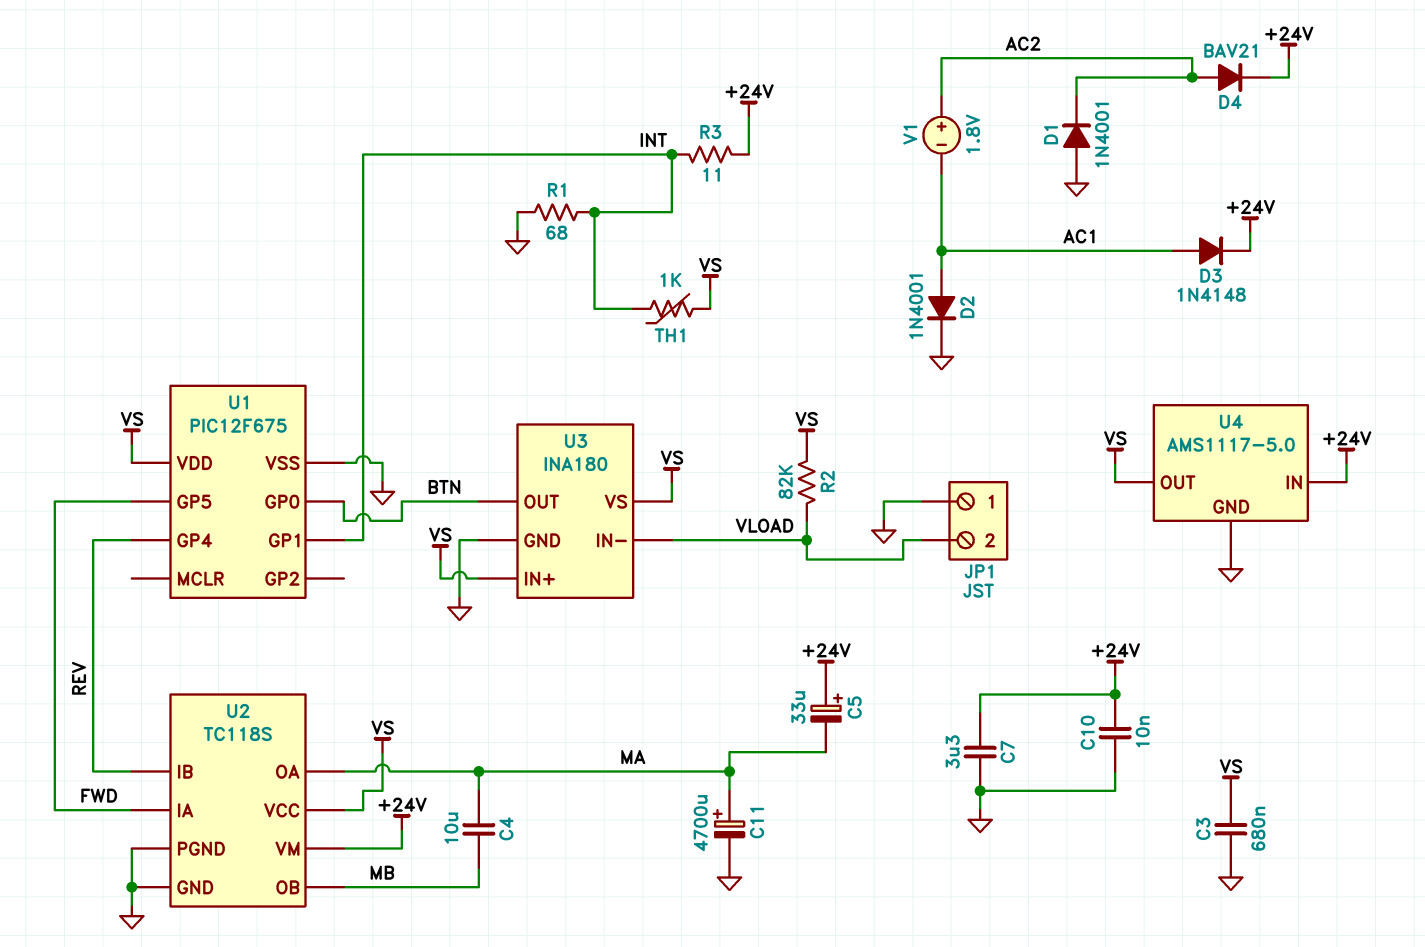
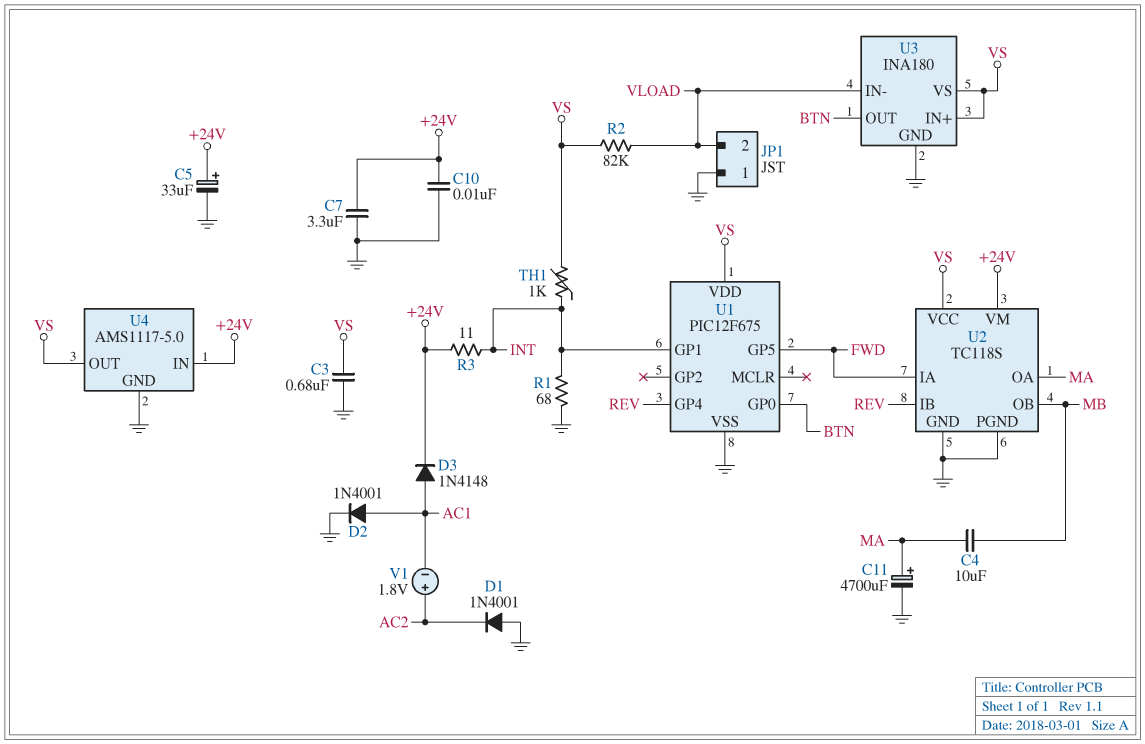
C5: 33uF (plus +24V, minus MA) -> 33uF (plus +24V, minus GND)
D4: diode BAV21 (A AC2, K +24V) -> none

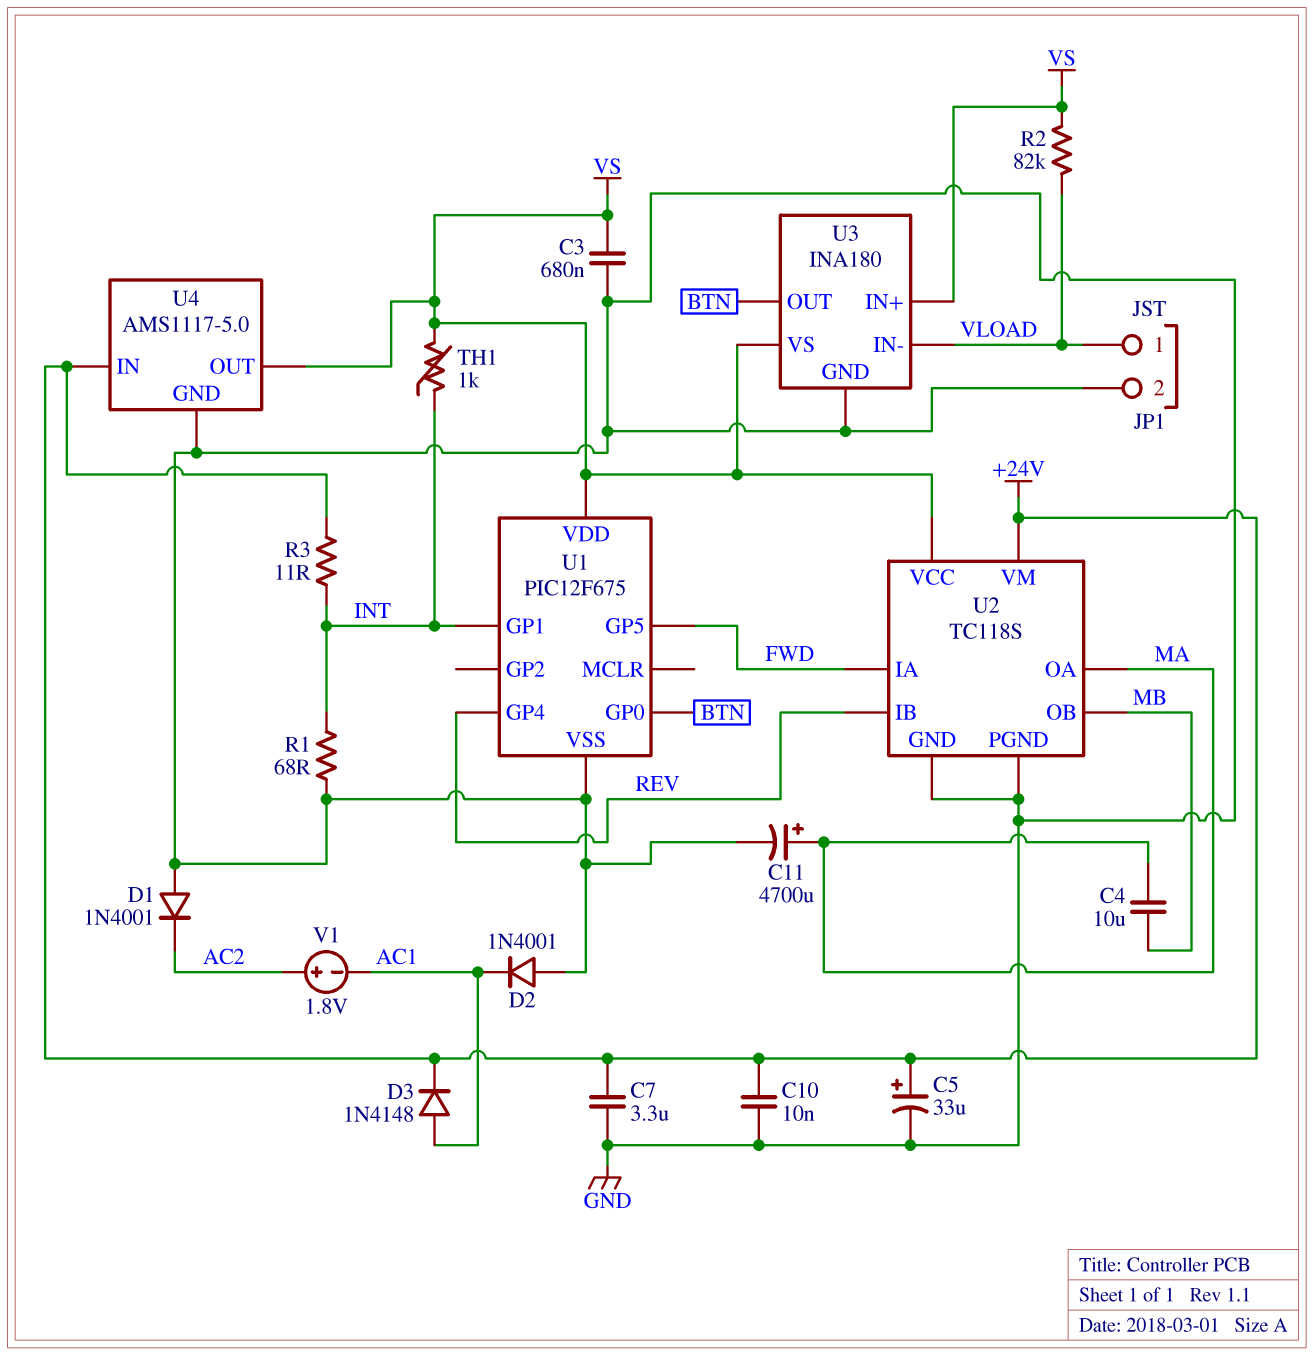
D2: diode 1N4001 (A AC1, K GND) -> diode 1N4001 (A GND, K AC1)
JP1 pin 1: GND -> VLOAD
JP1 pin 2: VLOAD -> GND

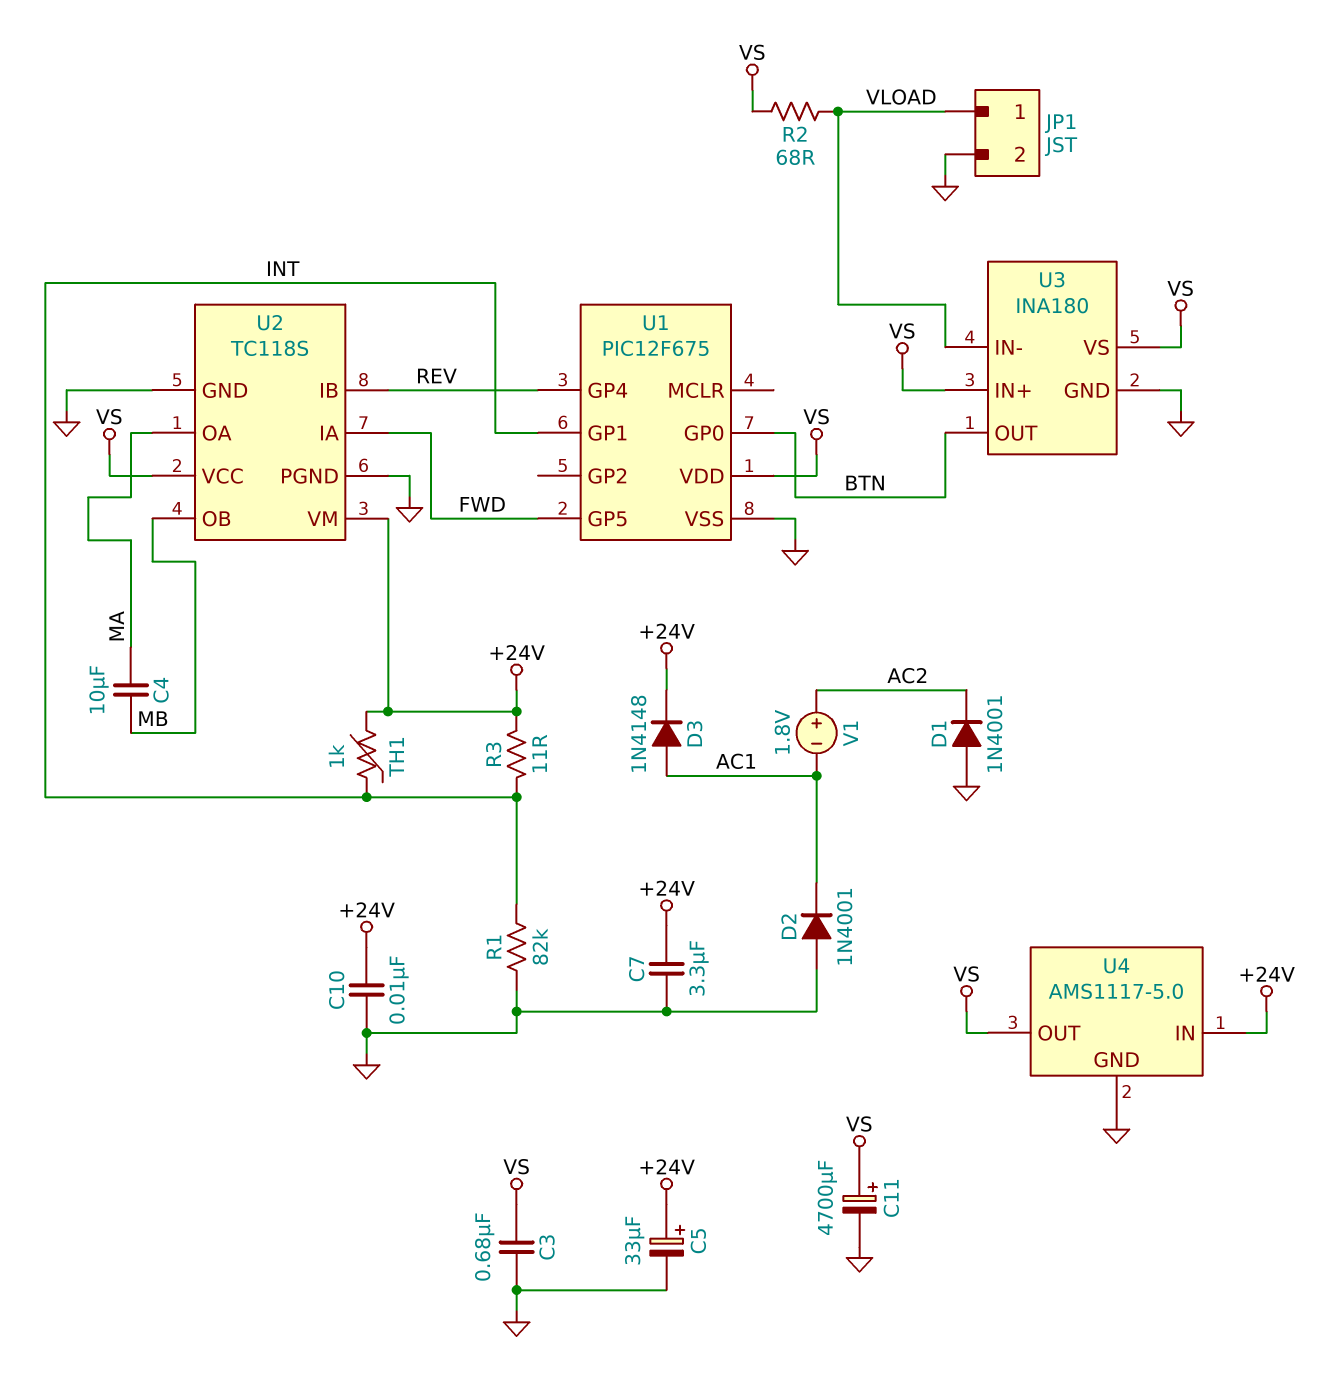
C11: 4700uF (plus MA, minus GND) -> 4700uF (plus VS, minus GND)
R1: 68 (GND, INT) -> 82k (GND, INT)
R2: 82k (VLOAD, VS) -> 68 (VLOAD, VS)
TH1: 1k (INT, VS) -> 1k (+24V, INT)

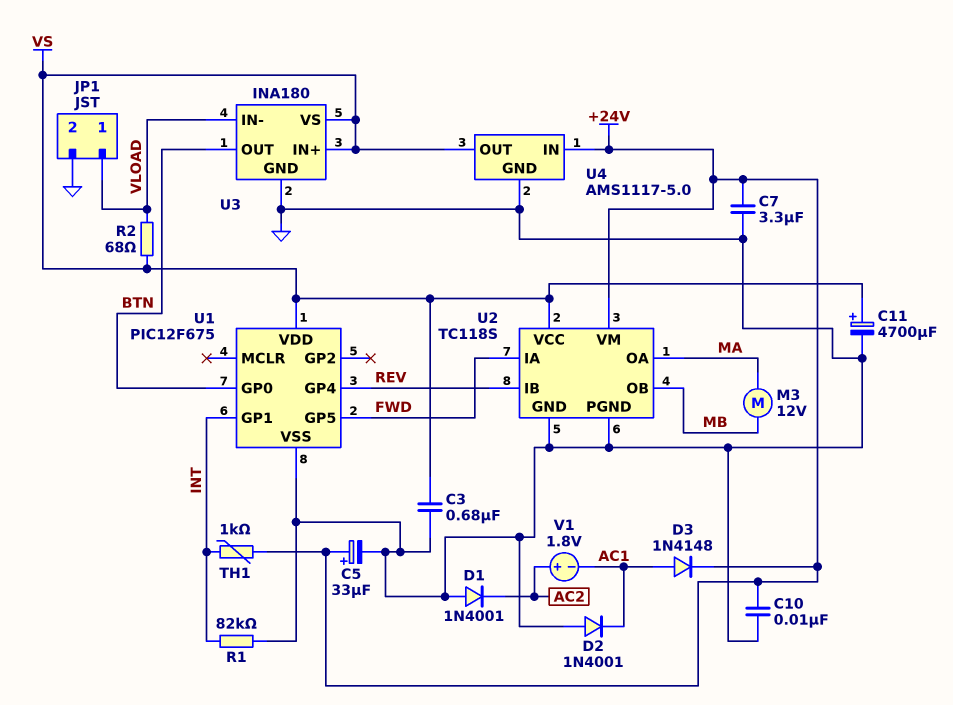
C4: 10uF (MA, MB) -> none
M3: none -> motor 12V (MA, MB)
R3: 11 (+24V, INT) -> none

